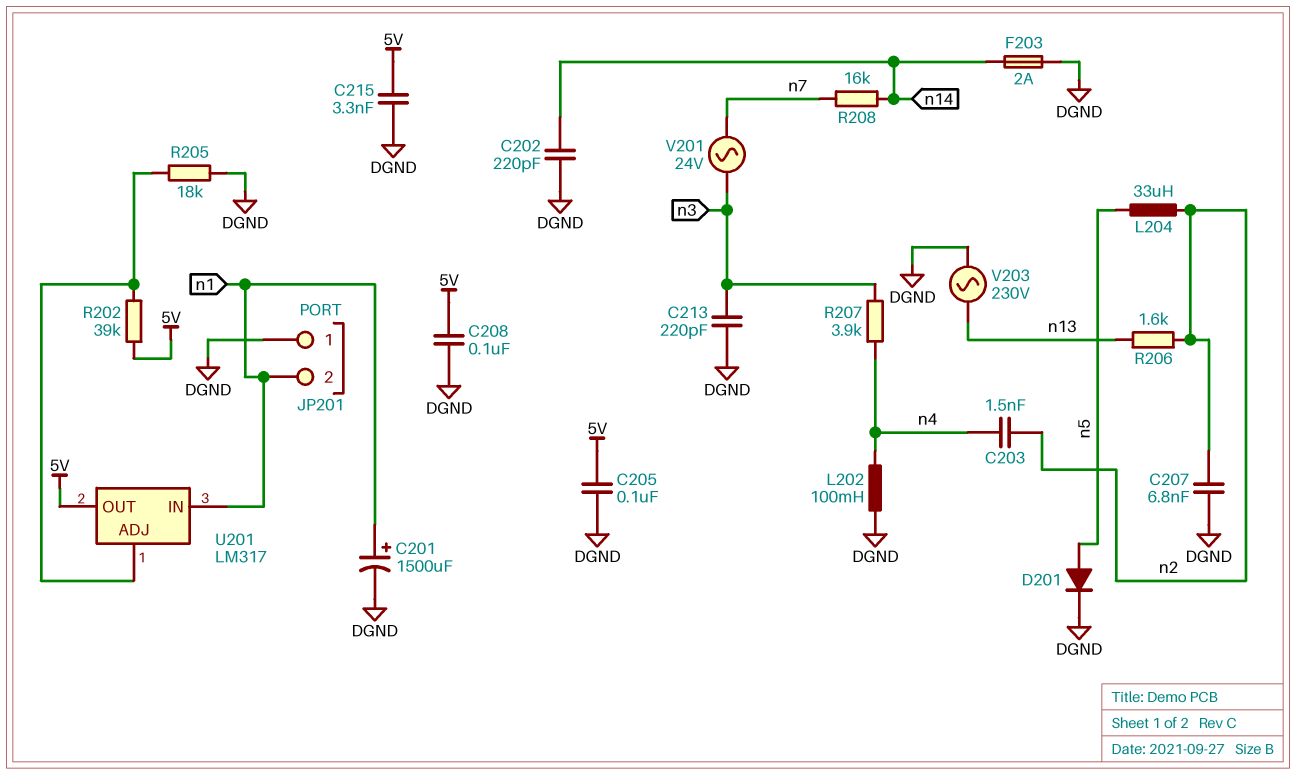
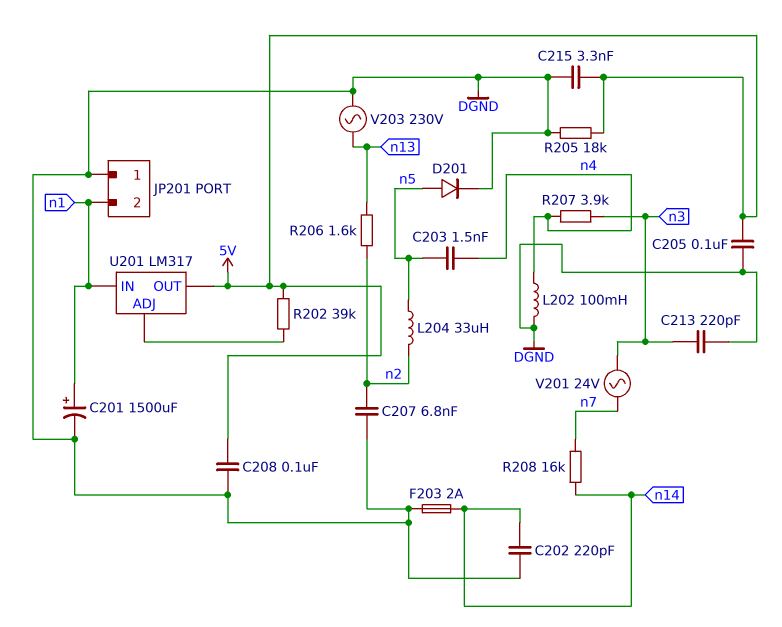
C203: 1.5nF (n2, n4) -> 1.5nF (n4, n5)
R205: 18k (DGND, U201/ADJ) -> 18k (5V, DGND)

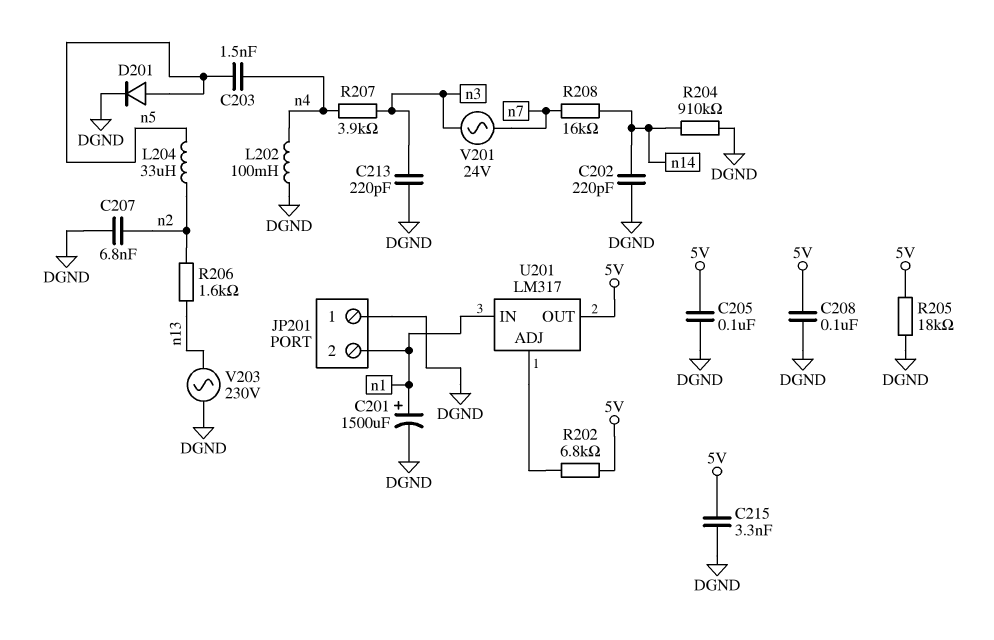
F203: 2A (DGND, n14) -> none
R202: 39k (5V, U201/ADJ) -> 6.8k (5V, U201/ADJ)
R204: none -> 910k (DGND, n14)

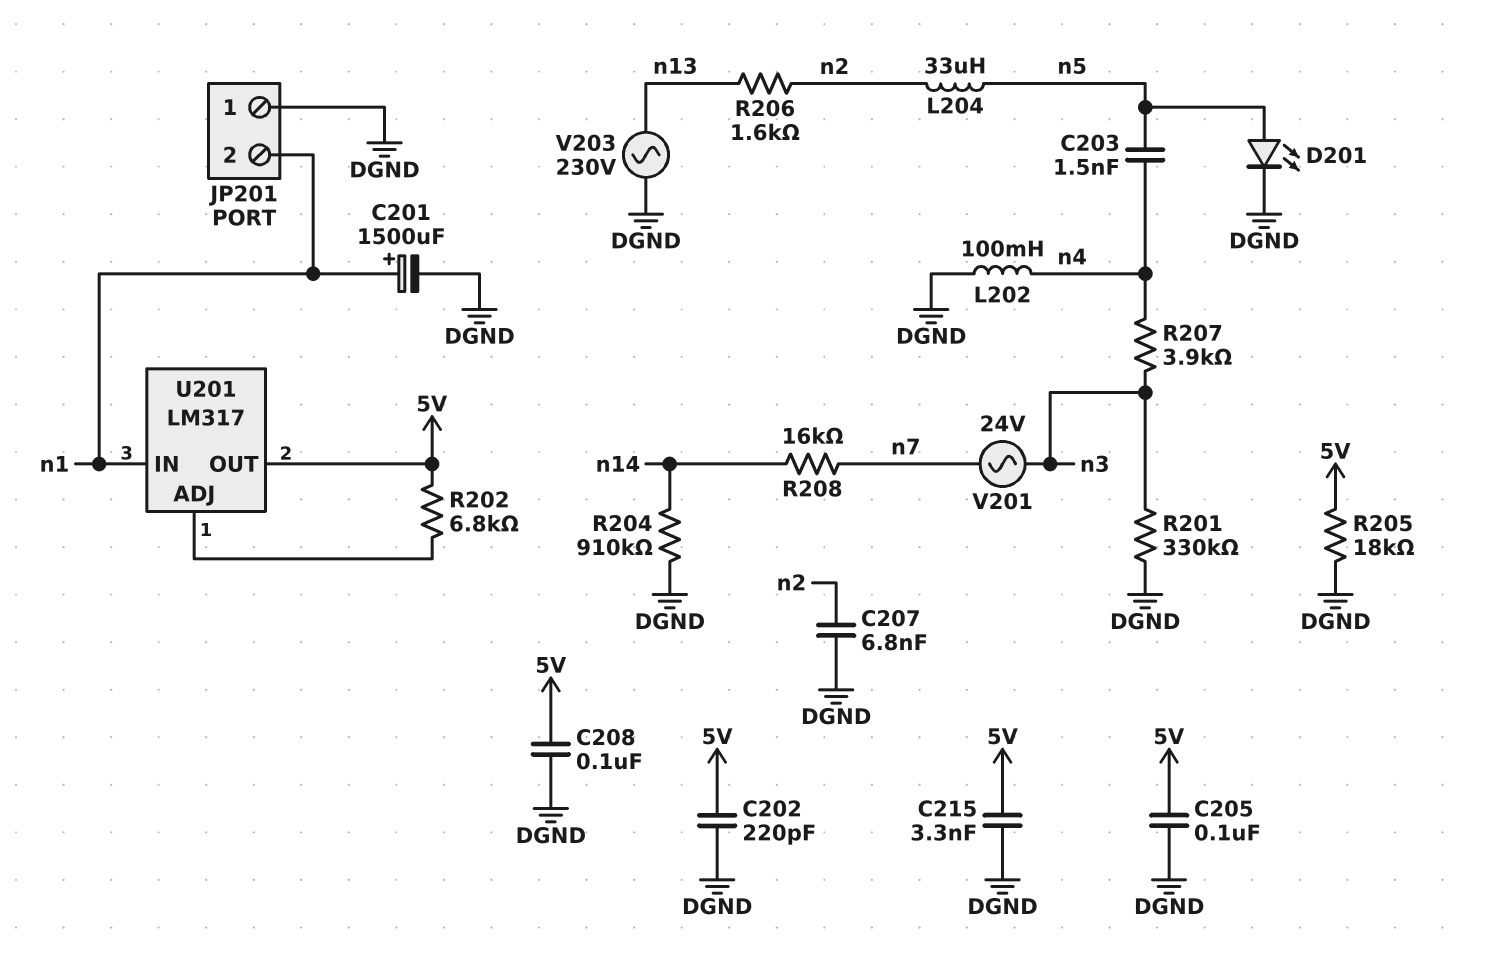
C202: 220pF (DGND, n14) -> 220pF (5V, DGND)
C213: 220pF (DGND, n3) -> none
D201: diode (A n5, K DGND) -> LED (A n5, K DGND)
R201: none -> 330k (DGND, n3)

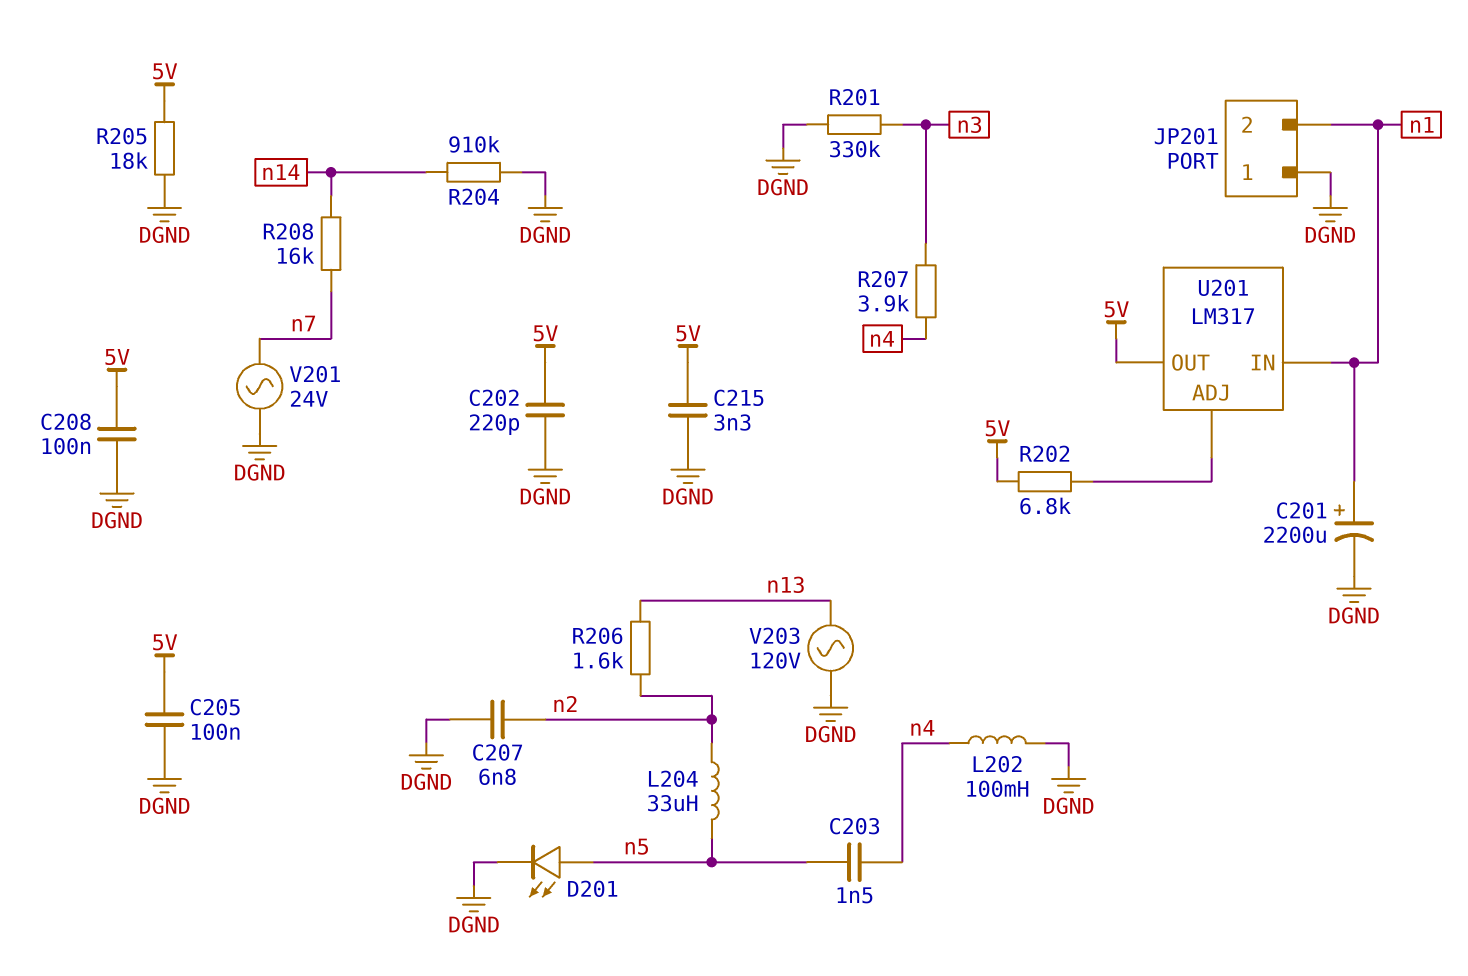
C201: 1500uF (plus n1, minus DGND) -> 2200uF (plus n1, minus DGND)
V201: AC 24V (n3, n7) -> AC 24V (DGND, n7)
V203: AC 230V (DGND, n13) -> AC 120V (DGND, n13)

